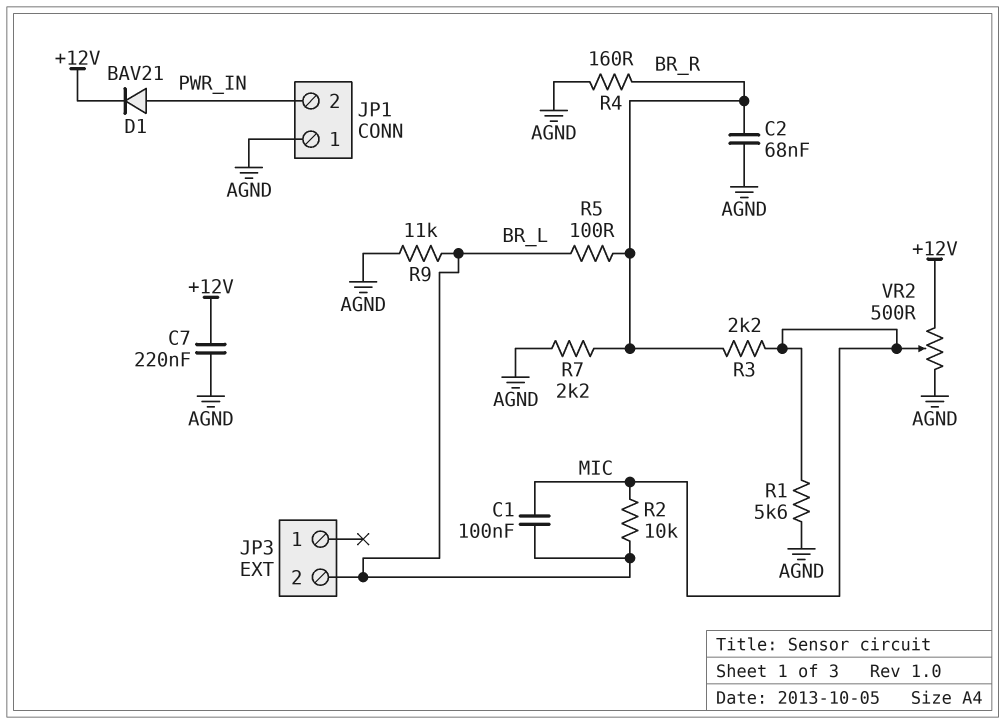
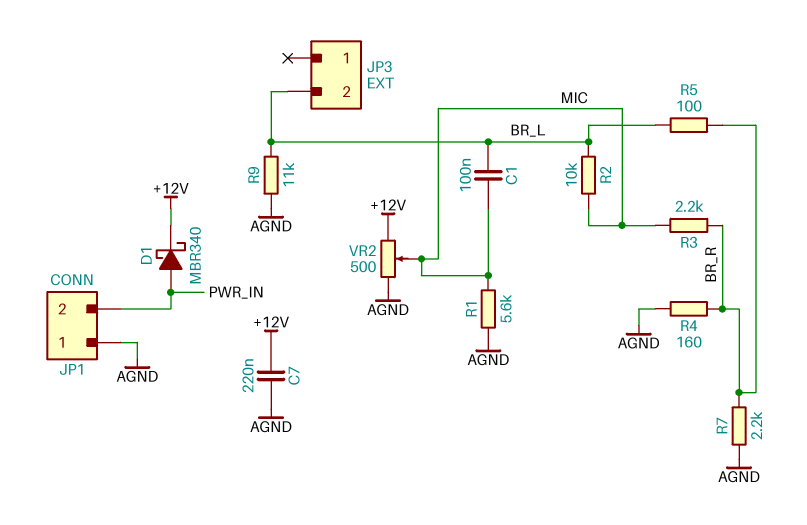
C2: 68nF (AGND, BR_R) -> none
D1: diode BAV21 (A PWR_IN, K +12V) -> schottky MBR340 (A PWR_IN, K +12V)

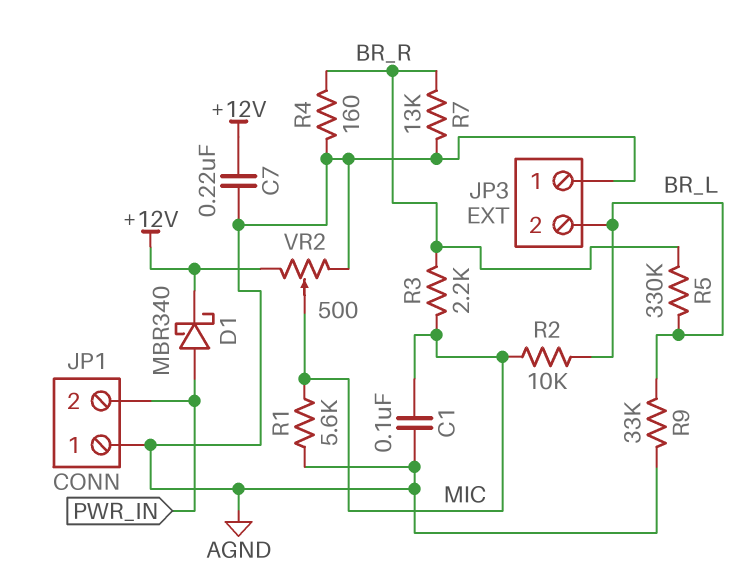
C1: 100nF (BR_L, MIC) -> 100nF (AGND, MIC)
JP3 pin 1: none -> AGND
R5: 100 (BR_L, BR_R) -> 330k (BR_L, BR_R)
R7: 2.2k (AGND, BR_R) -> 13k (AGND, BR_R)
R9: 11k (AGND, BR_L) -> 33k (AGND, BR_L)

